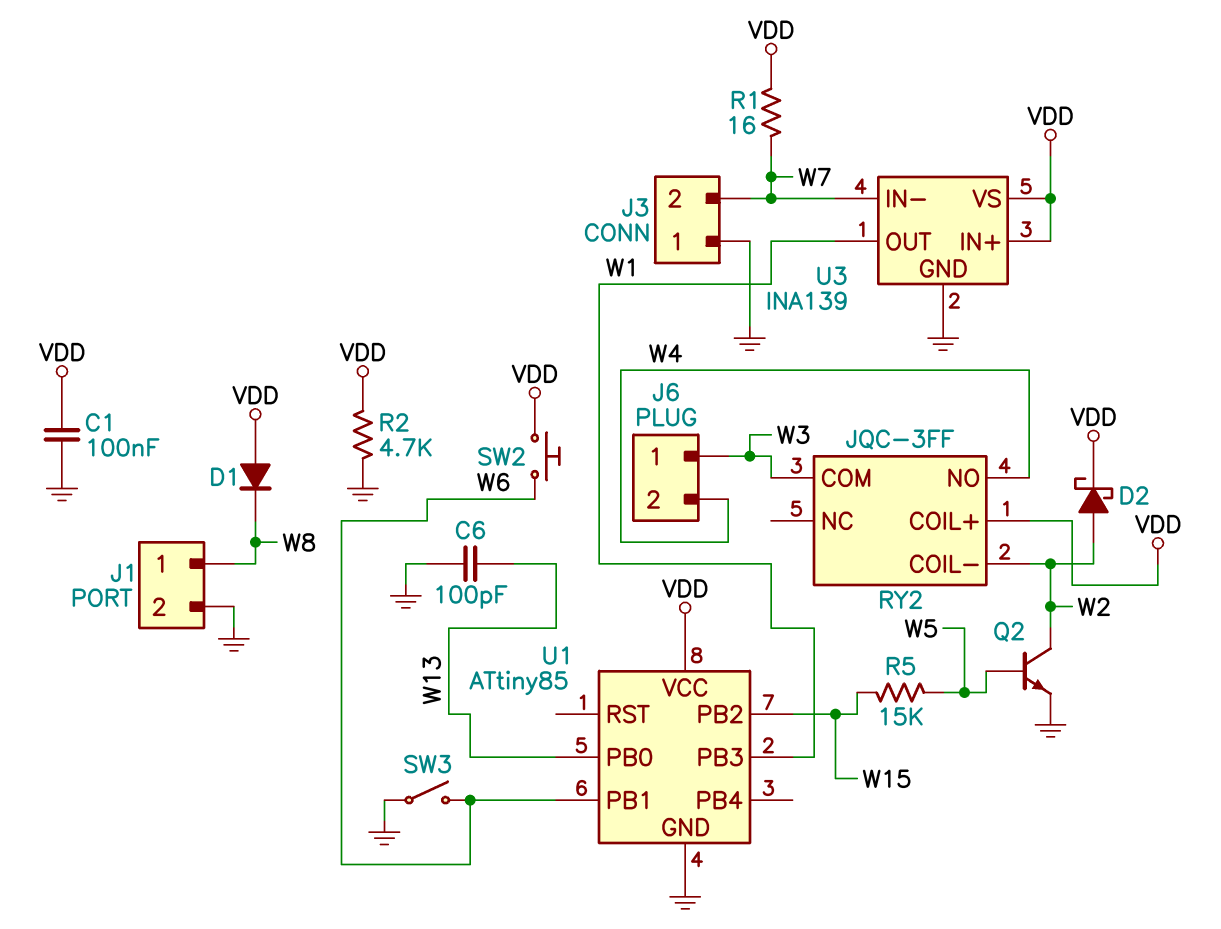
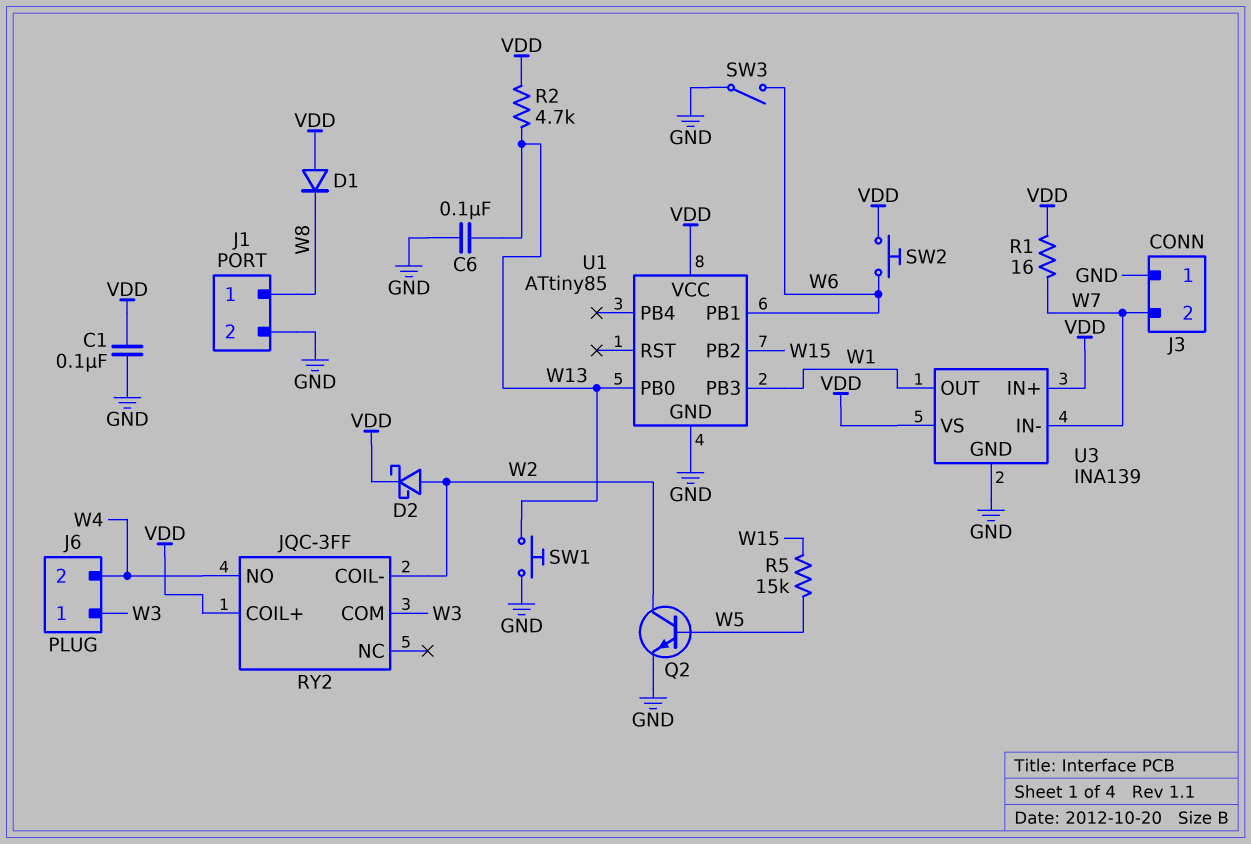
C6: 100pF (GND, W13) -> 100nF (GND, W13)
R2: 4.7k (GND, VDD) -> 4.7k (VDD, W13)
SW1: none -> button (GND, W13)

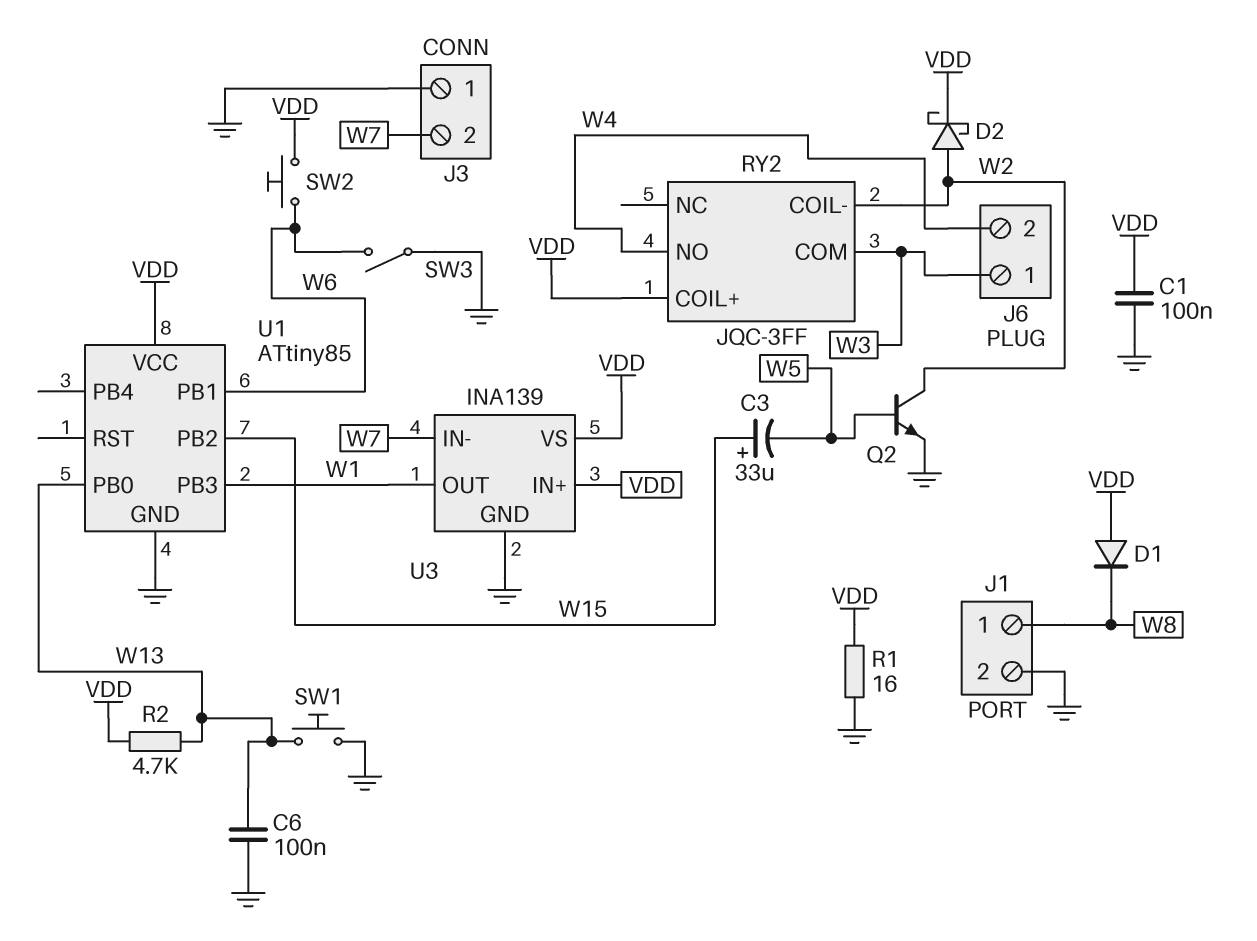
C3: none -> 33uF (plus W15, minus W5)
R1: 16 (VDD, W7) -> 16 (GND, VDD)
R5: 15k (W5, W15) -> none

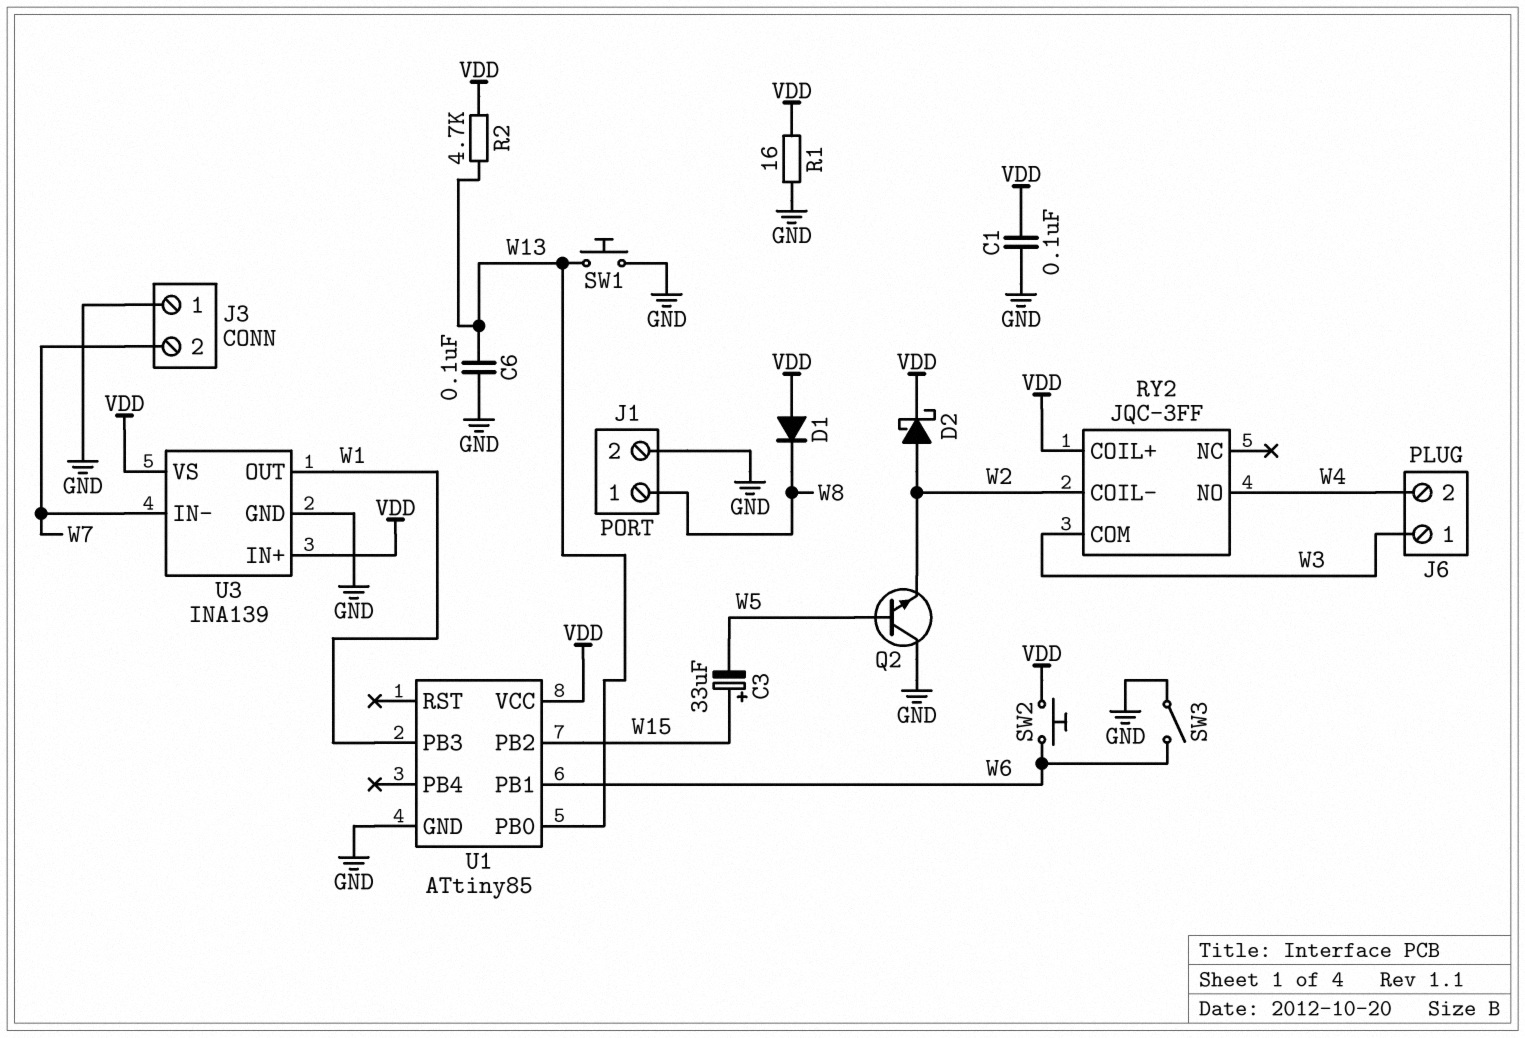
Q2: NPN (B W5, C W2, E GND) -> NPN (B W5, C GND, E W2)

